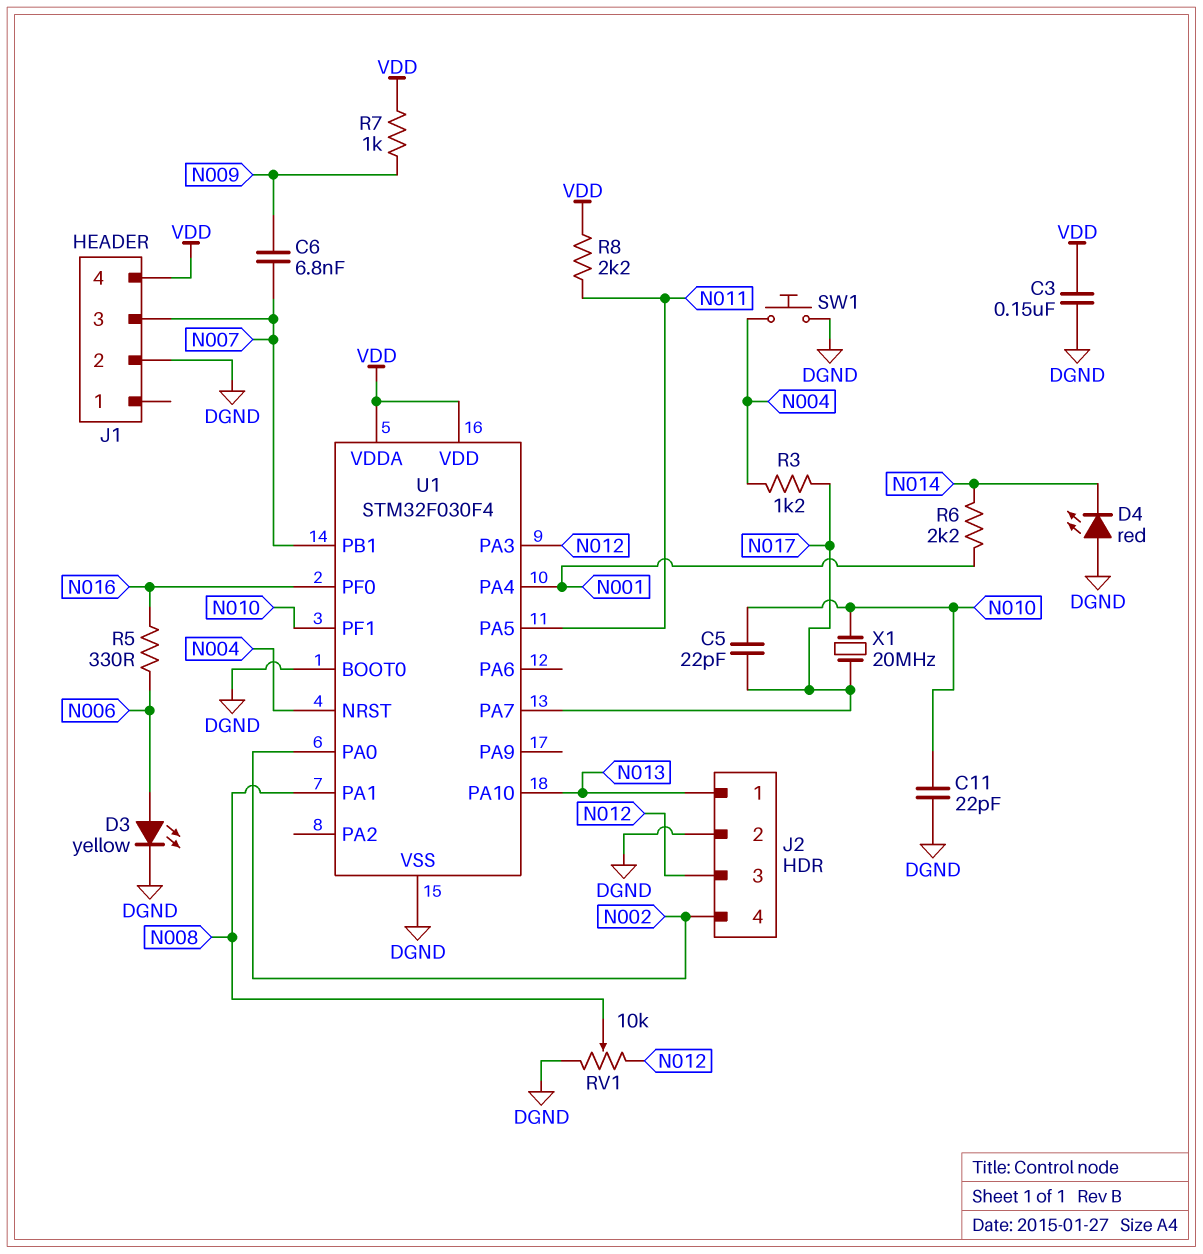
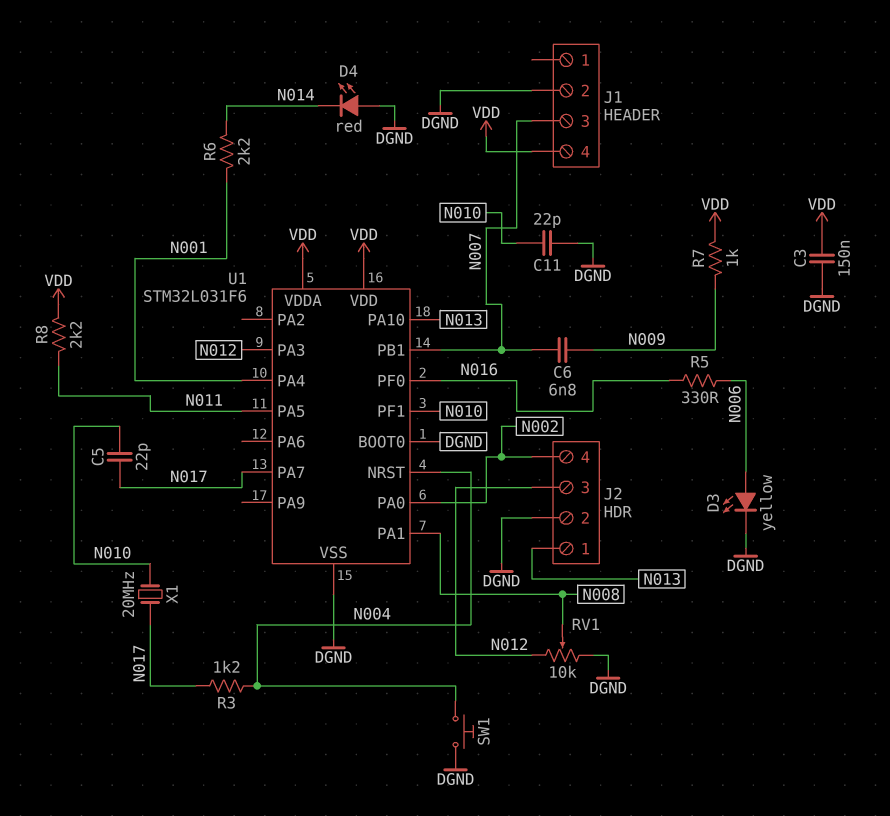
U1: STM32F030F4 -> STM32L031F6

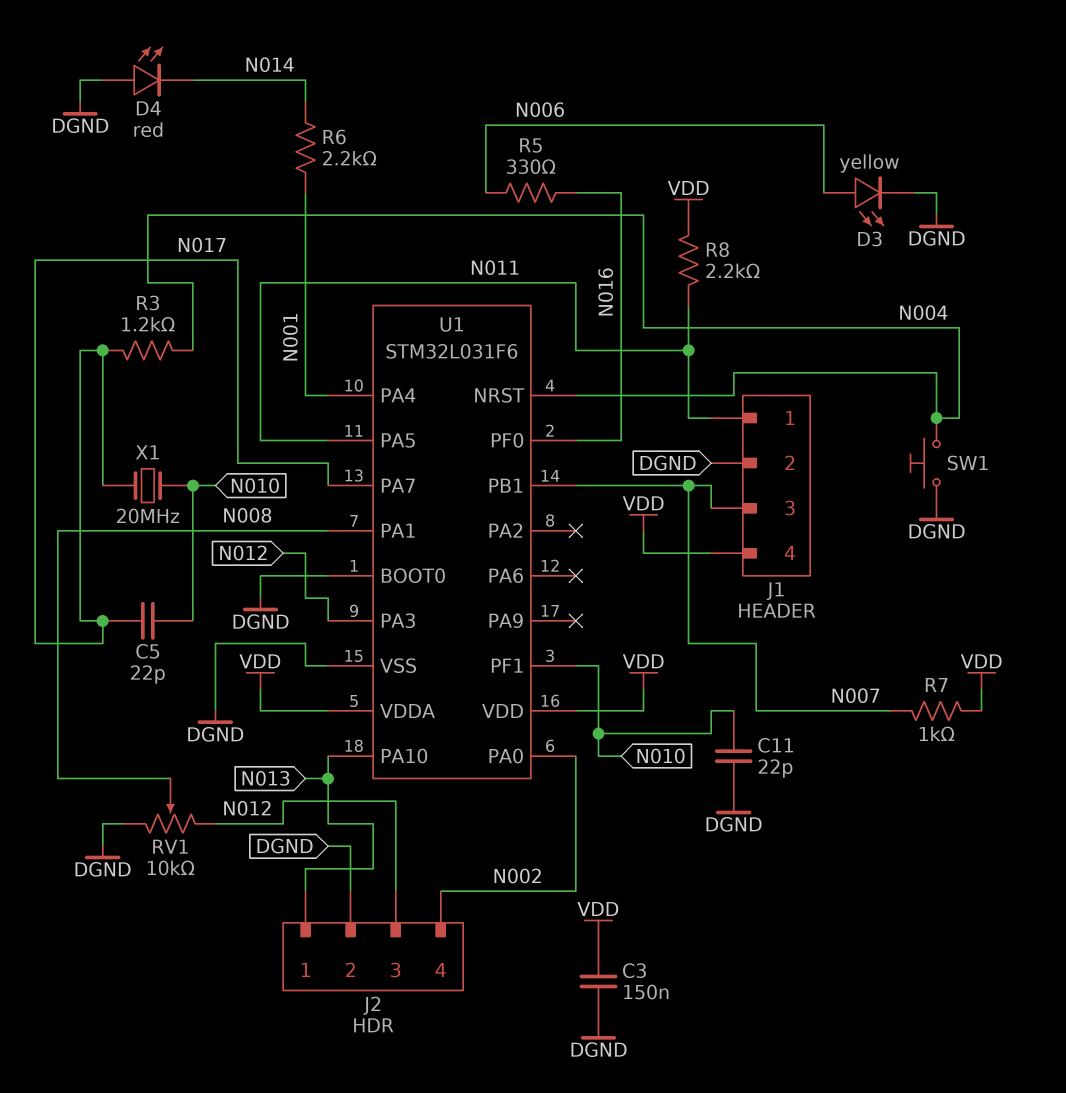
C6: 6.8nF (N007, N009) -> none
J1 pin 1: none -> N011
R7: 1k (N009, VDD) -> 1k (N007, VDD)

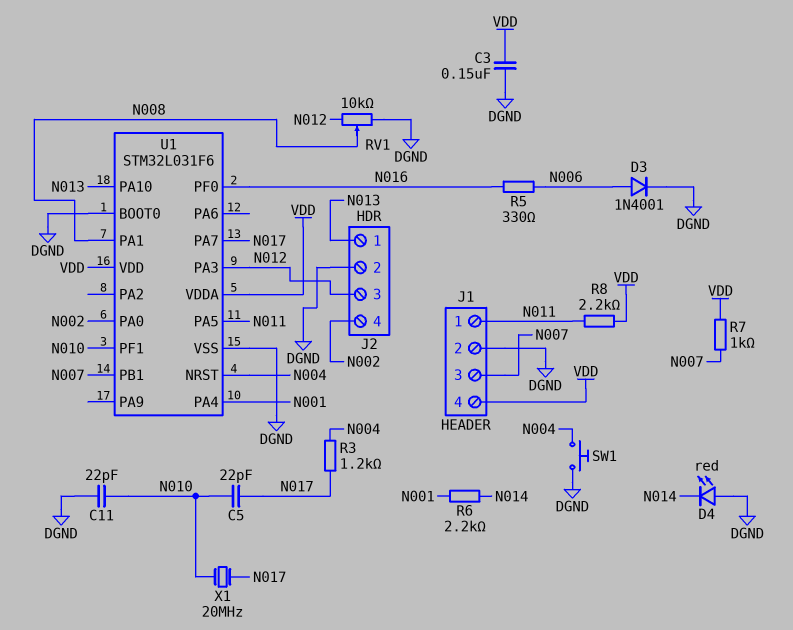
D3: LED yellow (A N006, K DGND) -> diode 1N4001 (A N006, K DGND)

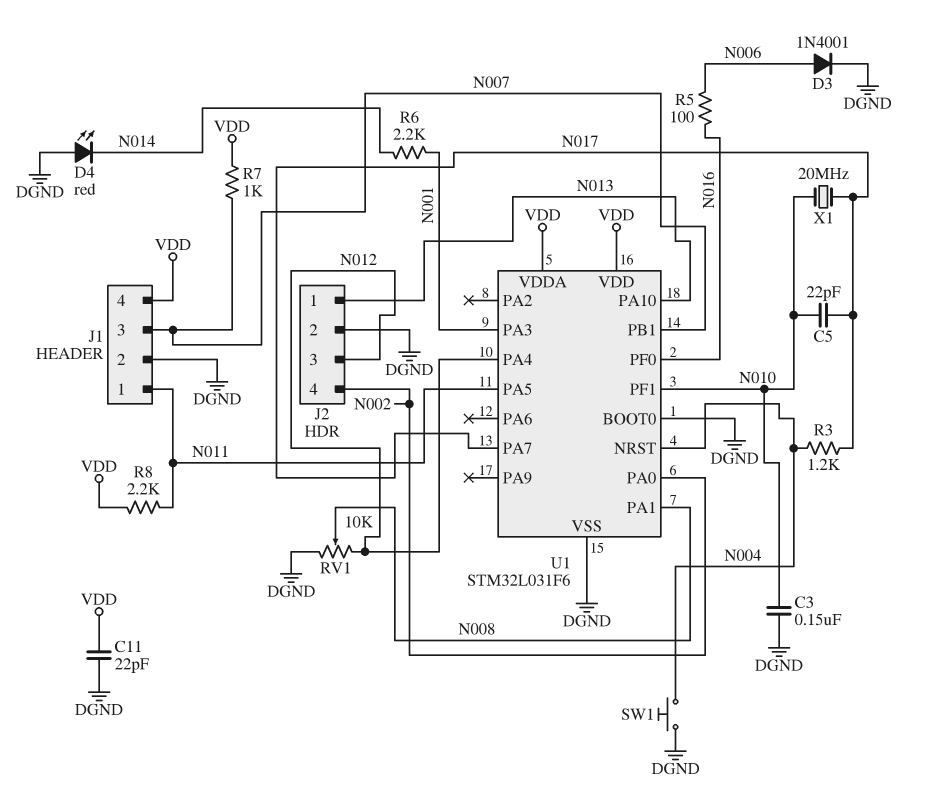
C3: 150nF (DGND, VDD) -> 150nF (DGND, N010)
C11: 22pF (DGND, N010) -> 22pF (DGND, VDD)
R5: 330 (N006, N016) -> 100 (N006, N016)
U1 pin PA3: N012 -> N001
U1 pin PA4: N001 -> N012

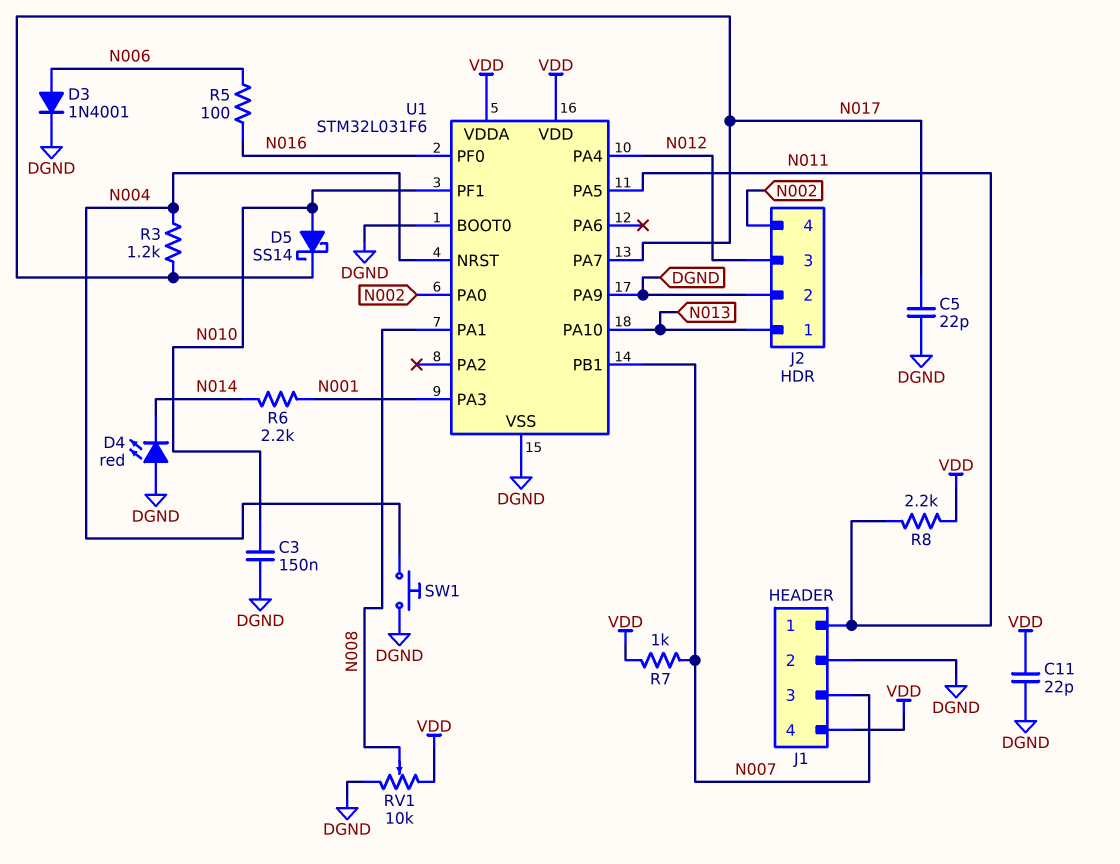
C5: 22pF (N010, N017) -> 22pF (DGND, N017)
D5: none -> schottky SS14 (A N010, K N017)
RV1: 10k (DGND, N012, wiper N008) -> 10k (DGND, VDD, wiper N008)
U1 pin PA9: none -> DGND
X1: 20MHz (N010, N017) -> none

